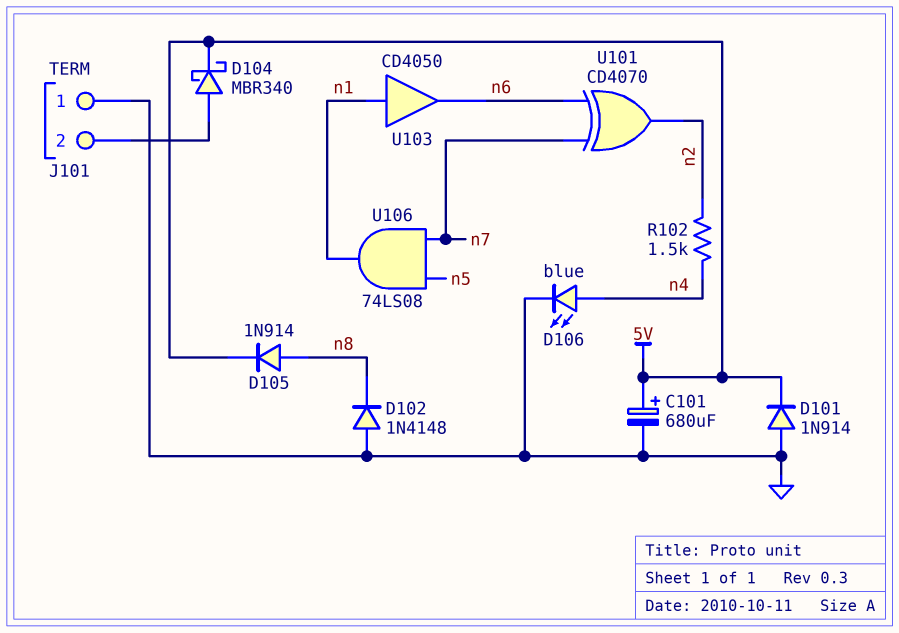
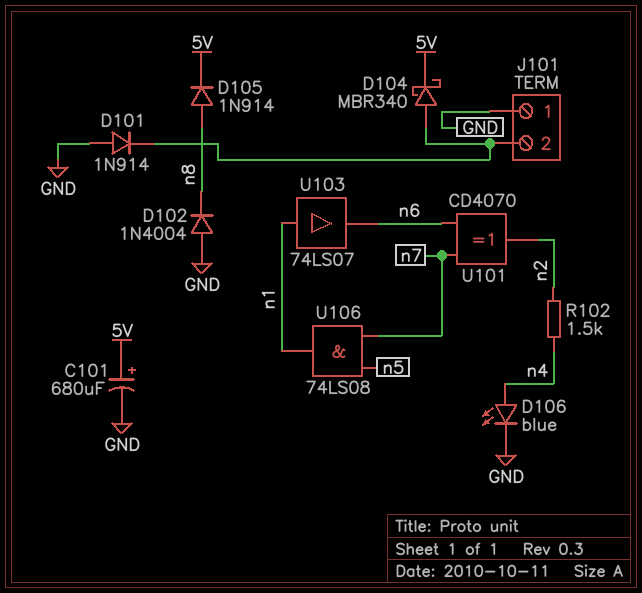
D101: diode 1N914 (A GND, K 5V) -> diode 1N914 (A GND, K J101/2)
D102: diode 1N4148 (A GND, K n8) -> diode 1N4004 (A GND, K n8)
U103: buffer CD4050 (in n1, out n6) -> buffer 74LS07 (in n1, out n6)

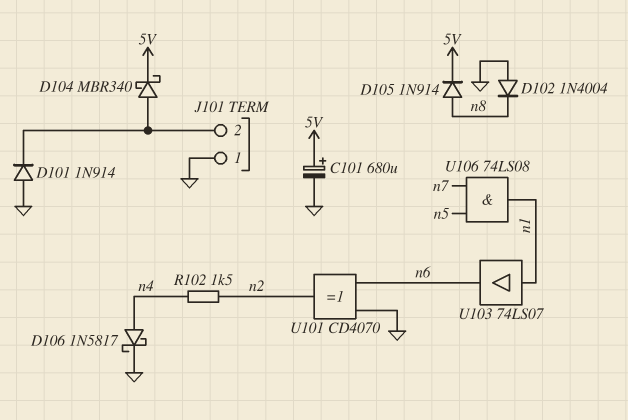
D106: LED blue (A n4, K GND) -> schottky 1N5817 (A n4, K GND)
U101: XOR CD4070 (in n6, in n7, out n2) -> XOR CD4070 (in GND, in n6, out n2)

